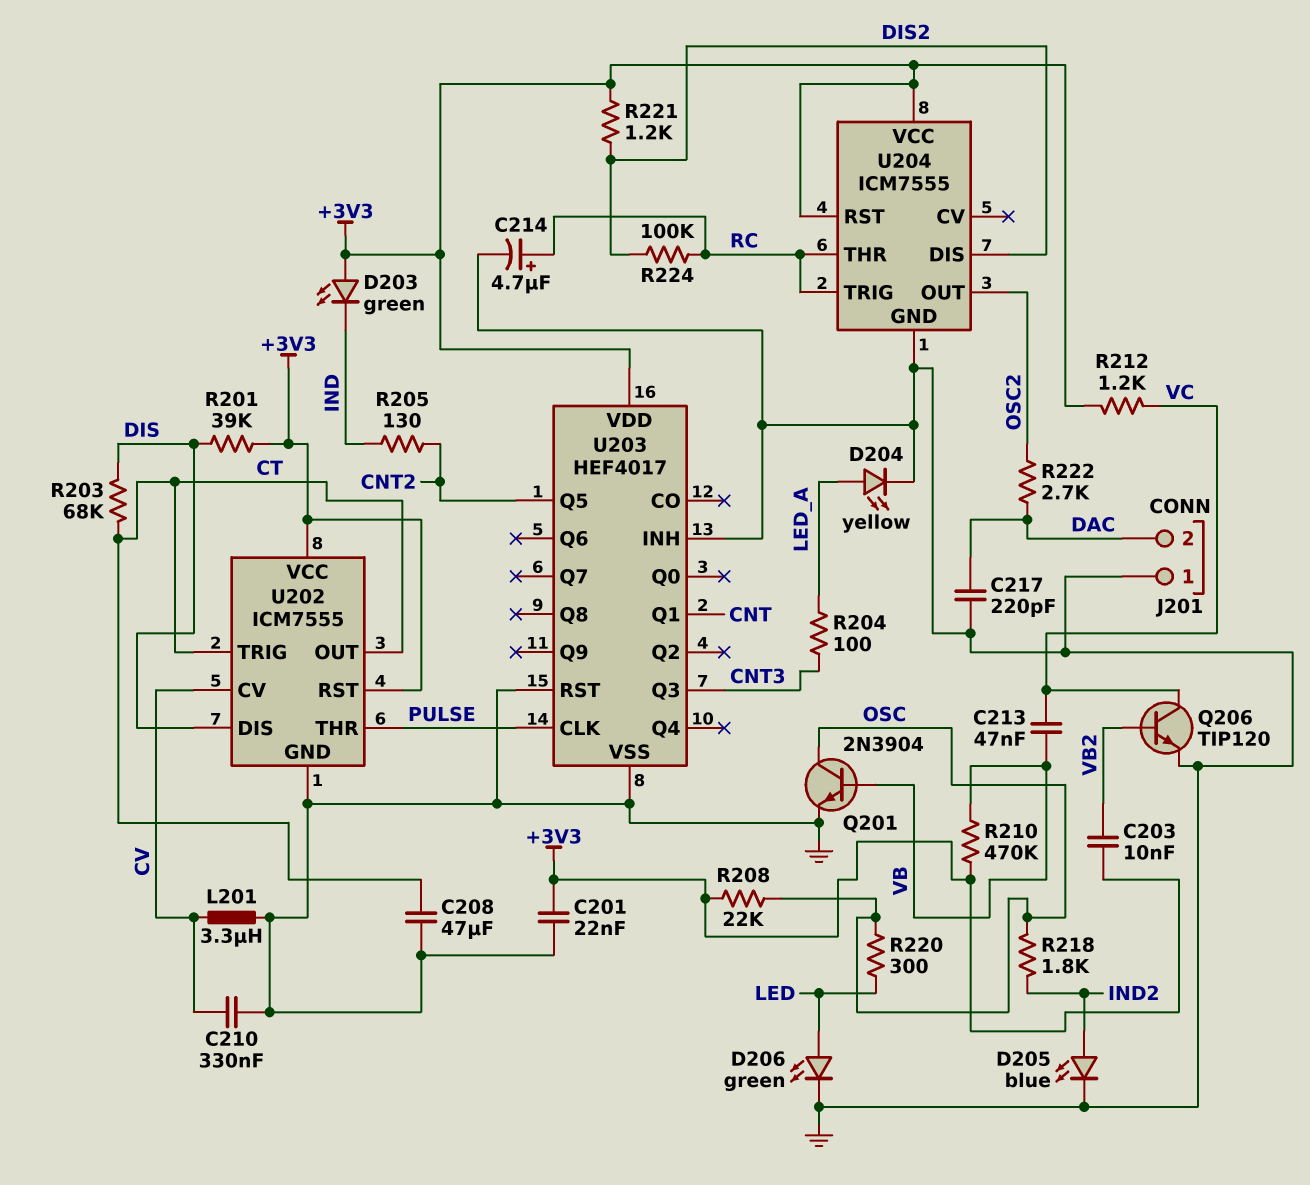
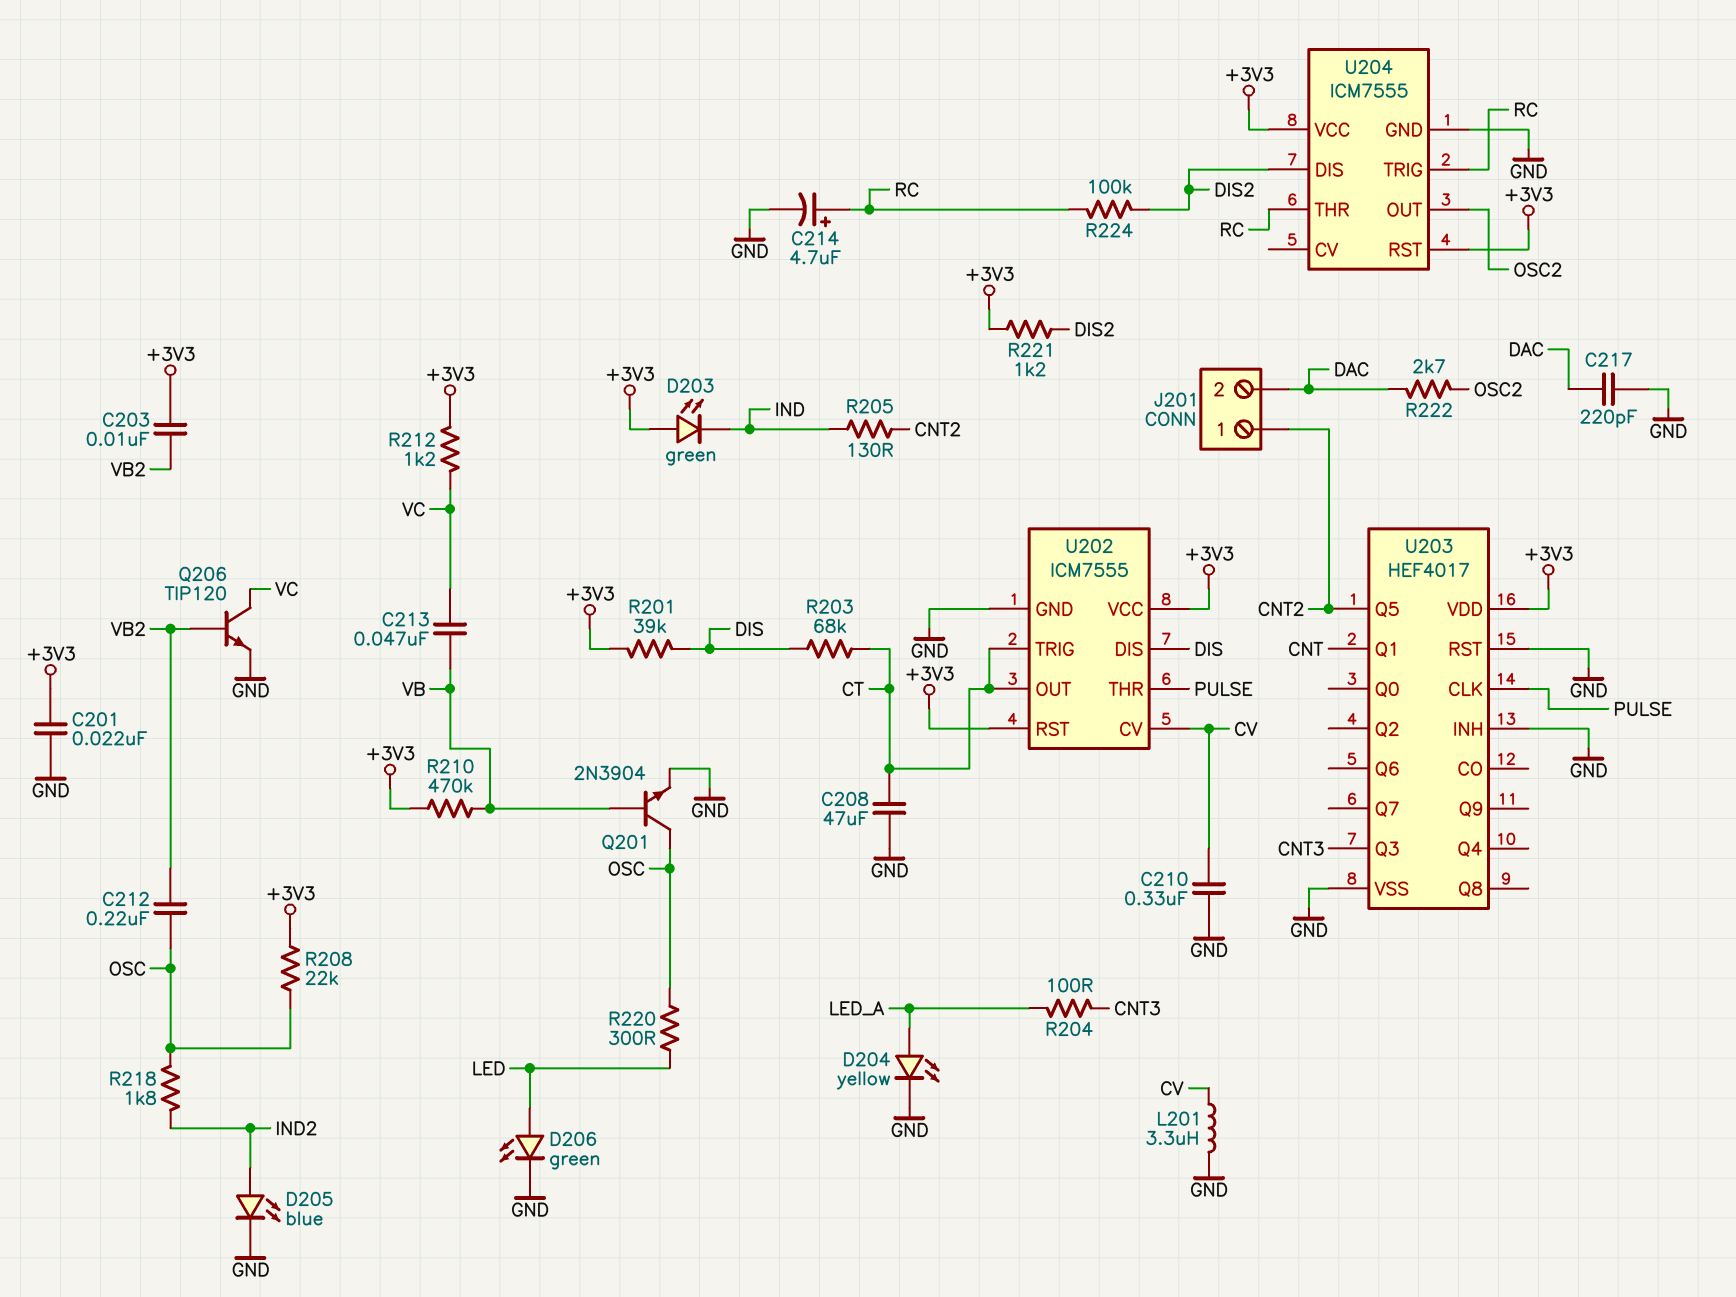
C212: none -> 220nF (OSC, VB2)
J201 pin 1: GND -> CNT2

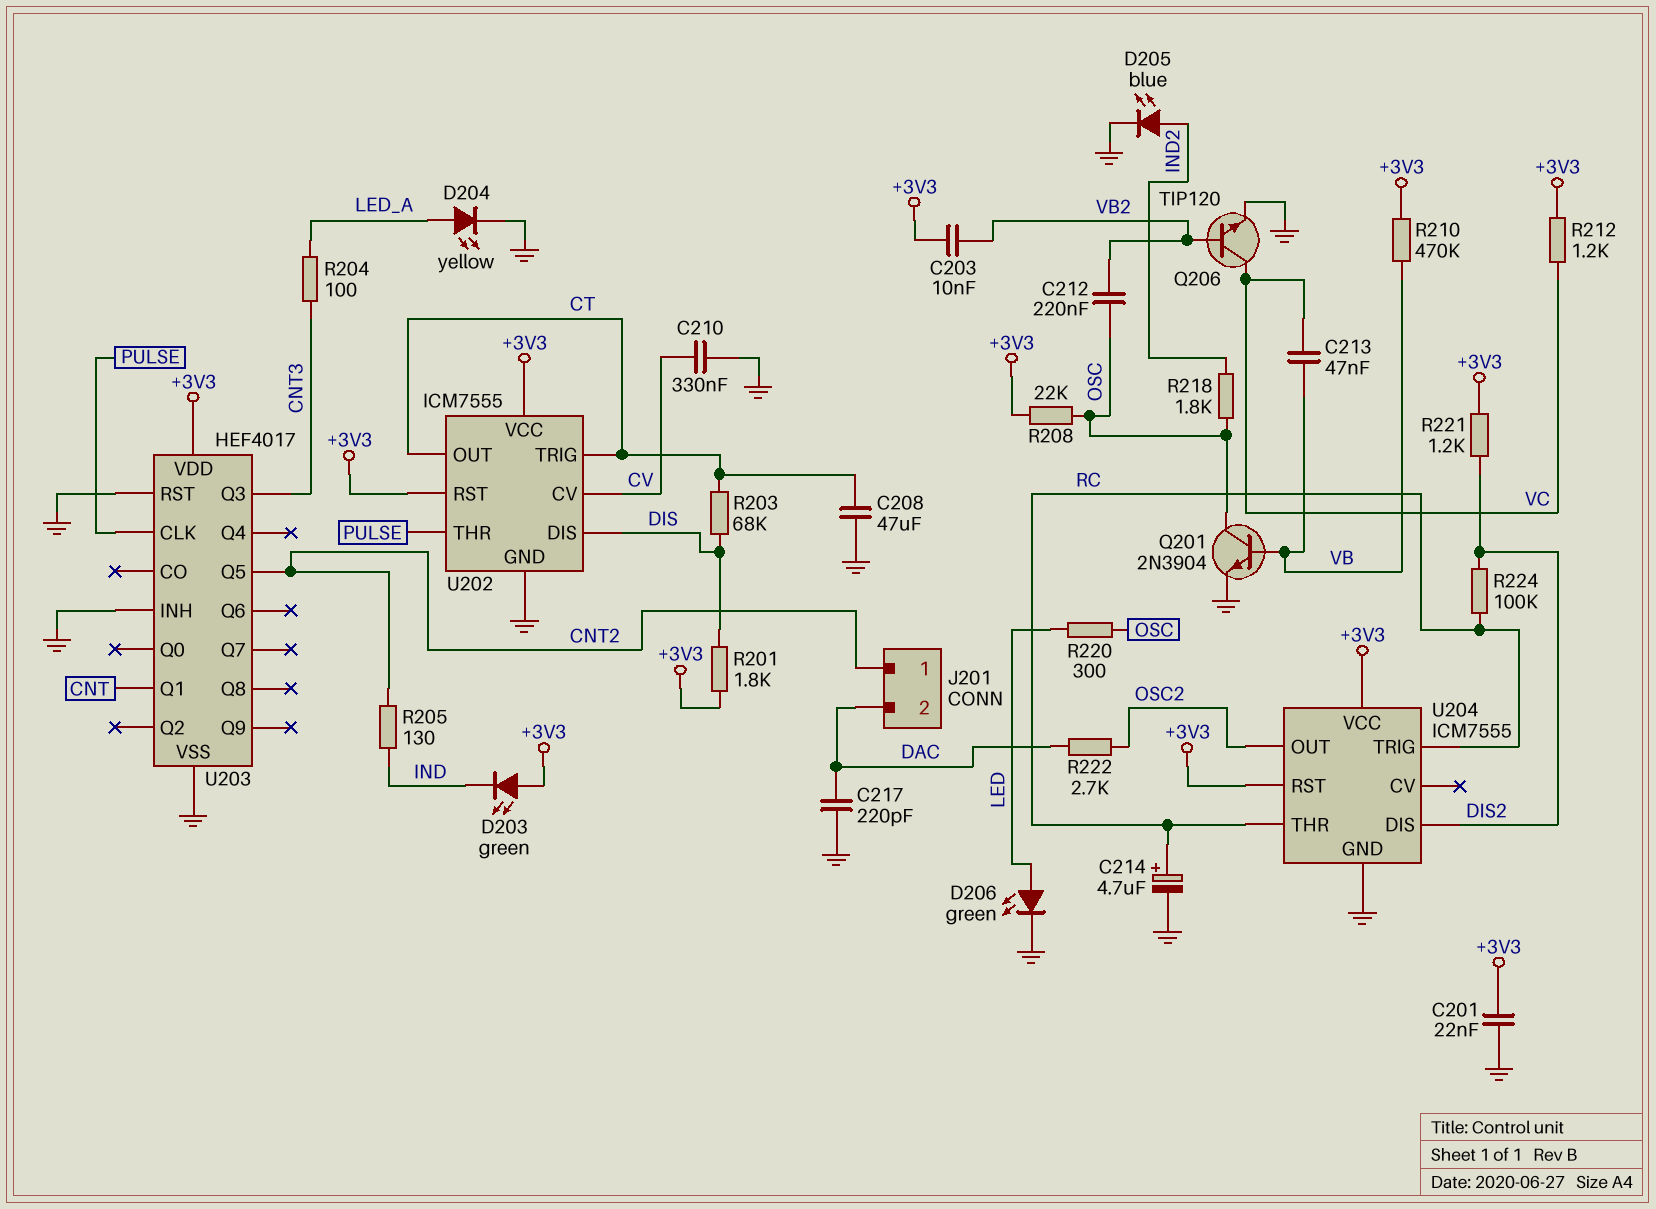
L201: 3.3uH (CV, GND) -> none
R201: 39k (+3V3, DIS) -> 1.8k (+3V3, DIS)

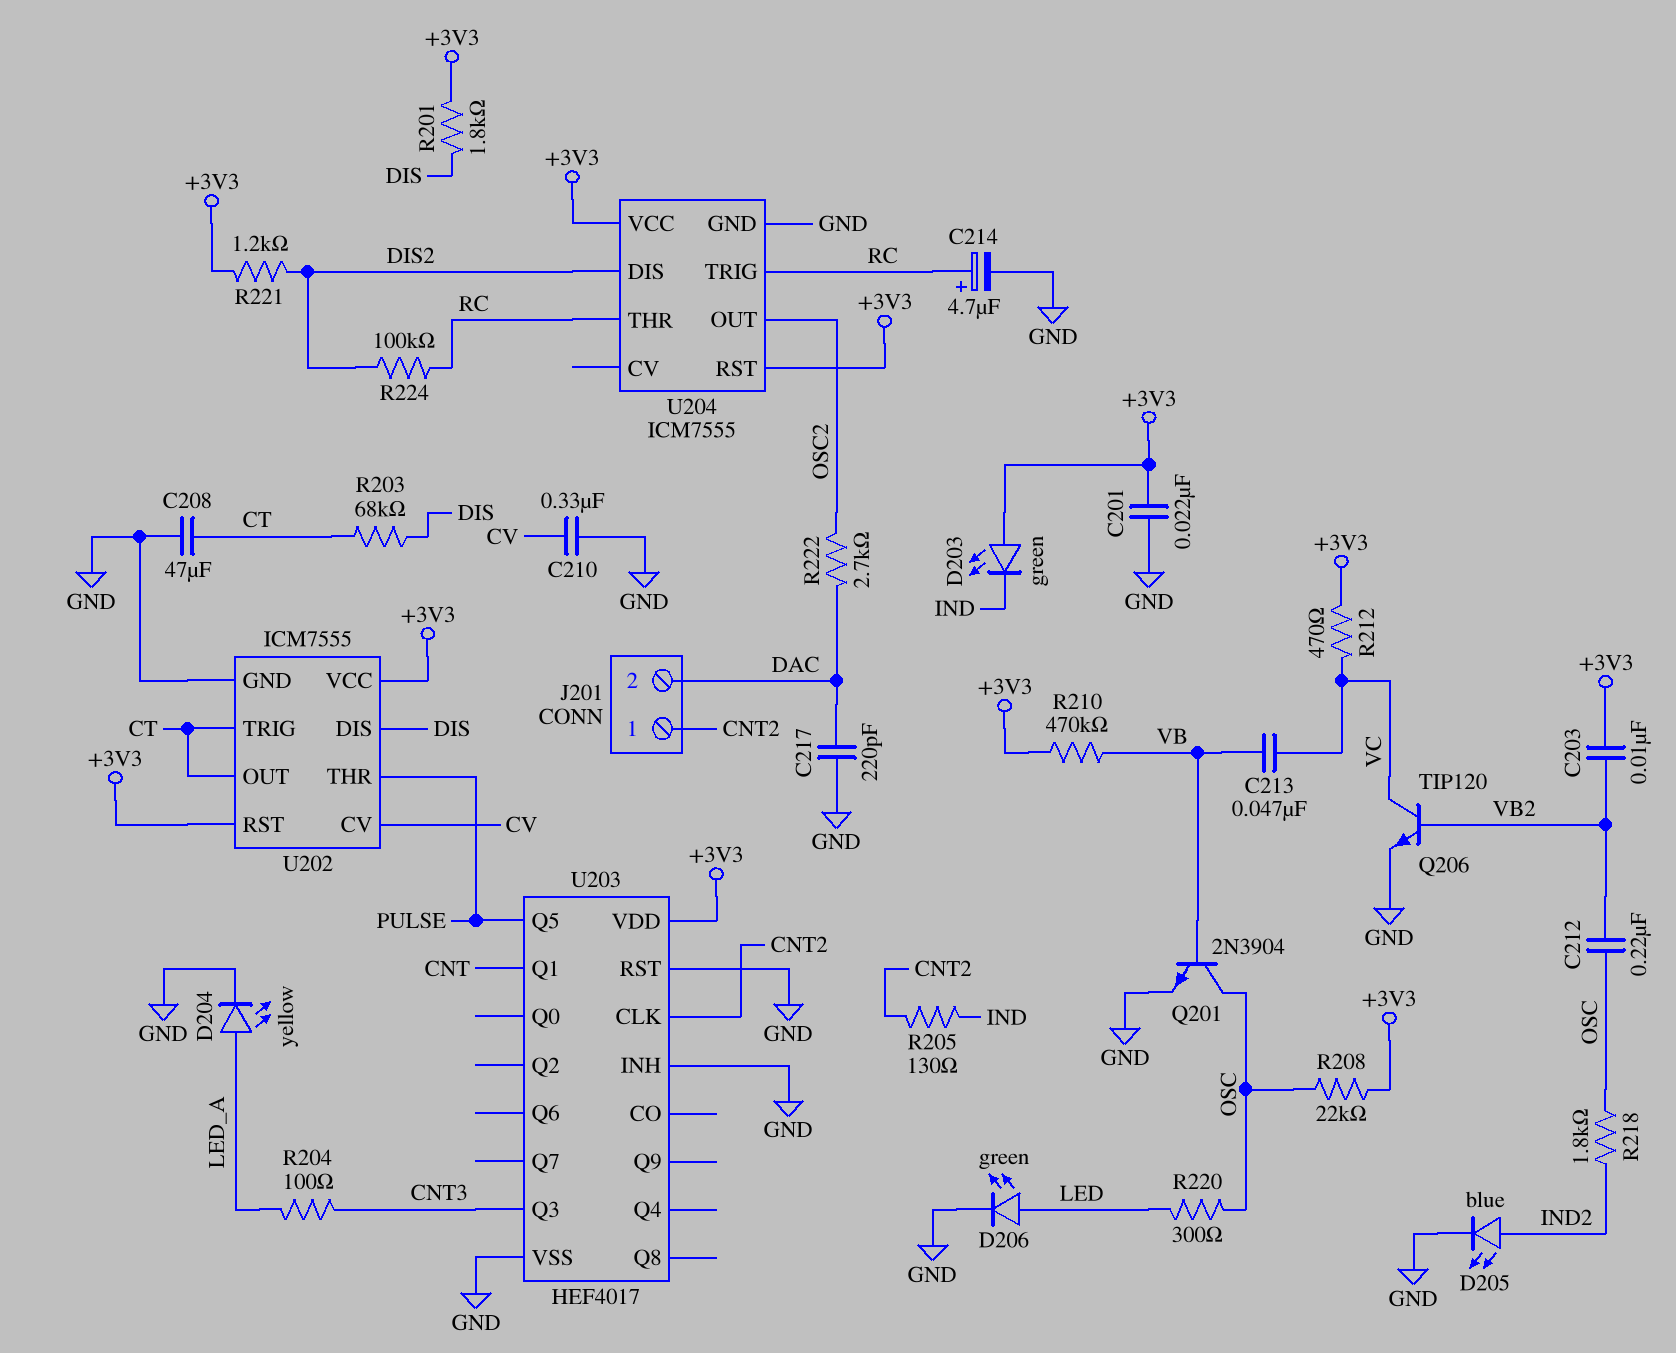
R212: 1.2k (+3V3, VC) -> 470 (+3V3, VC)
U203 pin CLK: PULSE -> CNT2
U203 pin Q5: CNT2 -> PULSE

